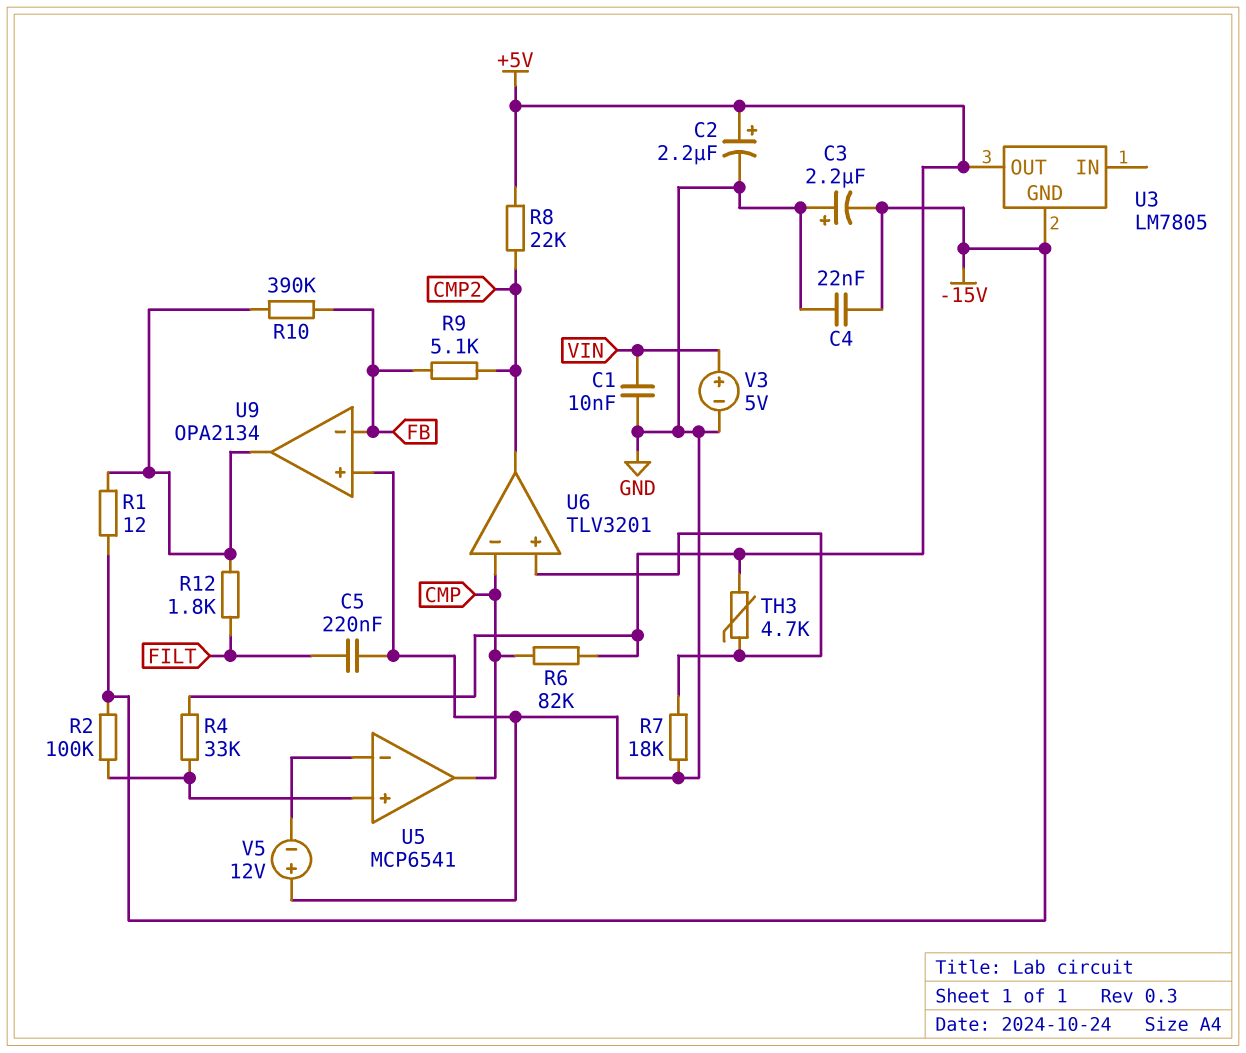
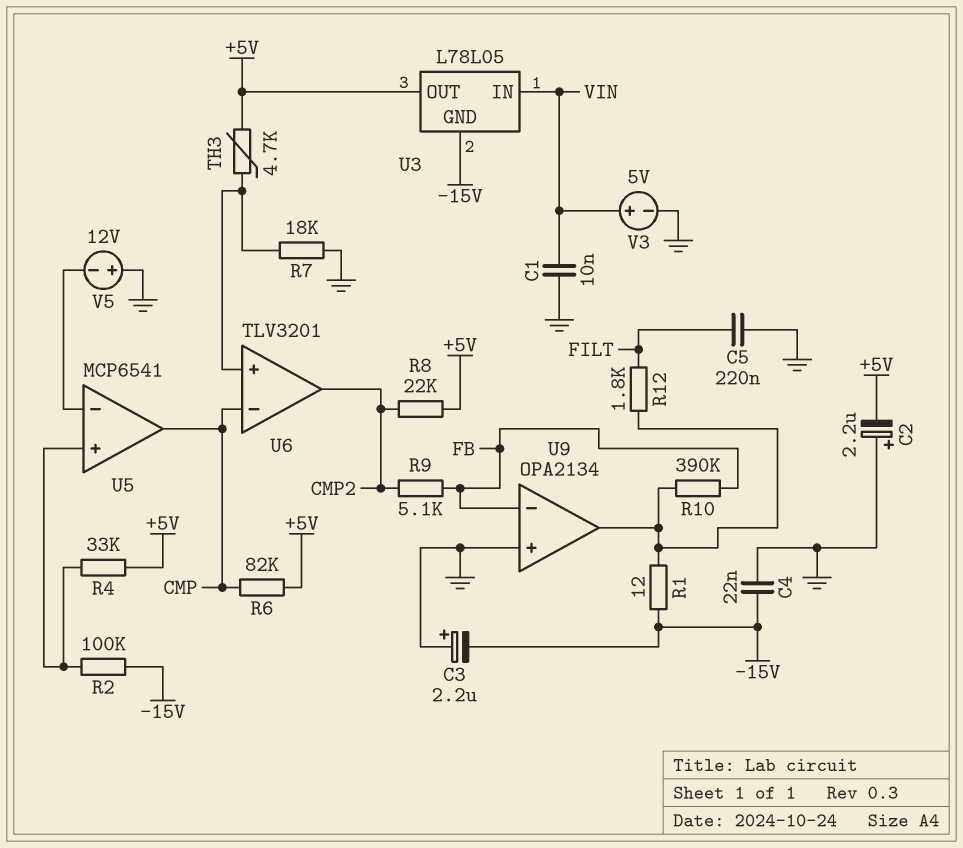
C2: 2.2uF (plus +5V, minus GND) -> 2.2uF (plus GND, minus +5V)
U3: LM7805 -> L78L05
U3 pin IN: none -> VIN

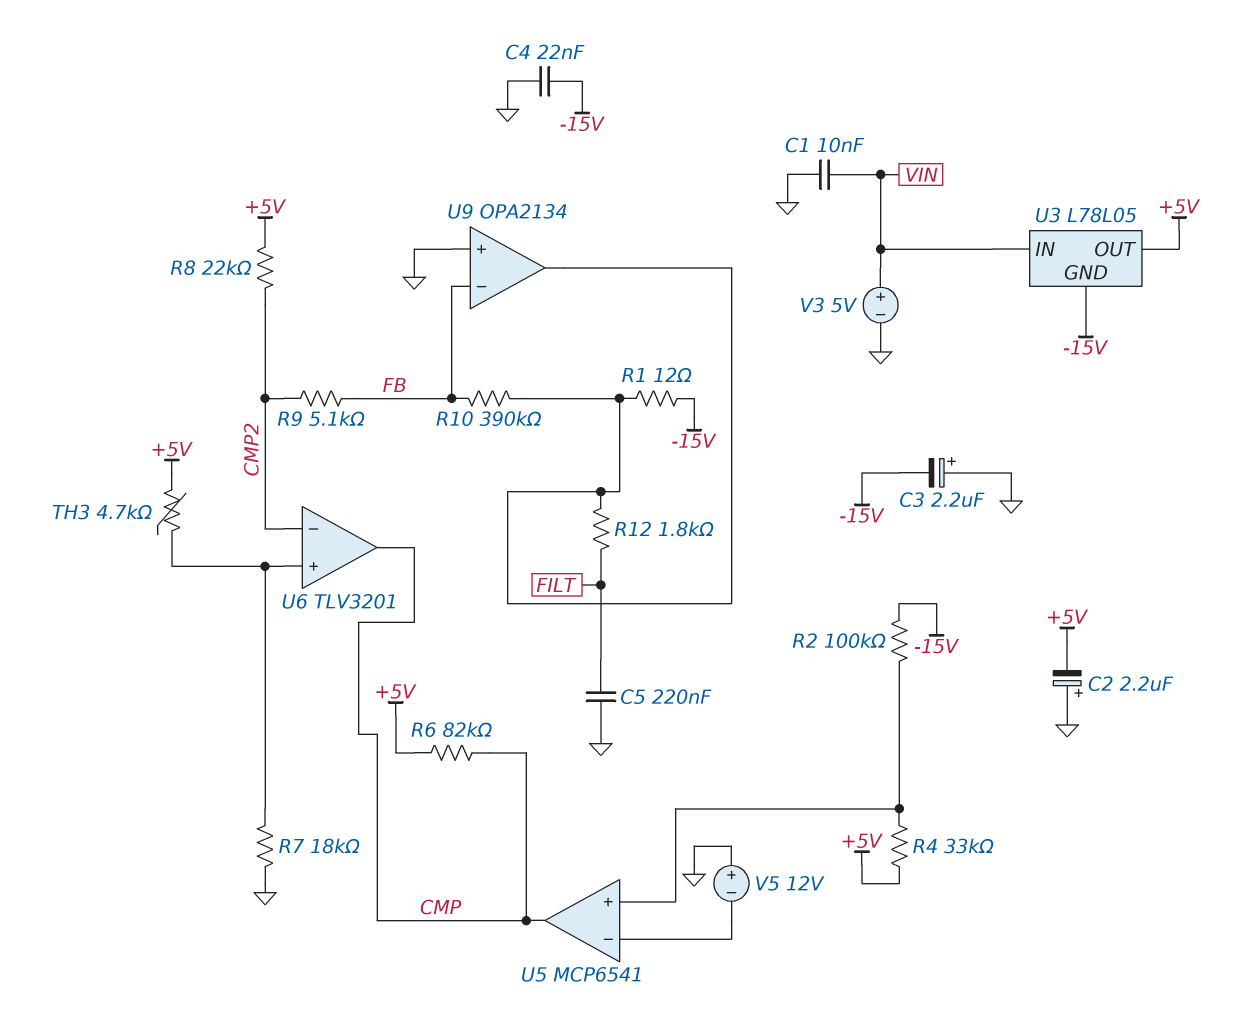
U6 pin in-: CMP -> CMP2
U6 pin out: CMP2 -> CMP

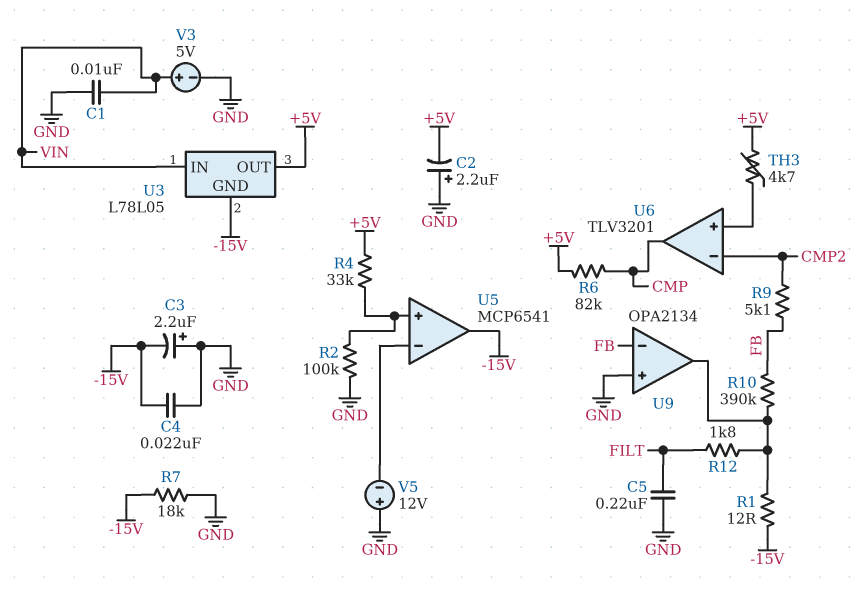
R2: 100k (-15V, U5/in+) -> 100k (GND, U5/in+)
R7: 18k (GND, U6/in+) -> 18k (-15V, GND)
R8: 22k (+5V, CMP2) -> none
U5 pin out: CMP -> -15V

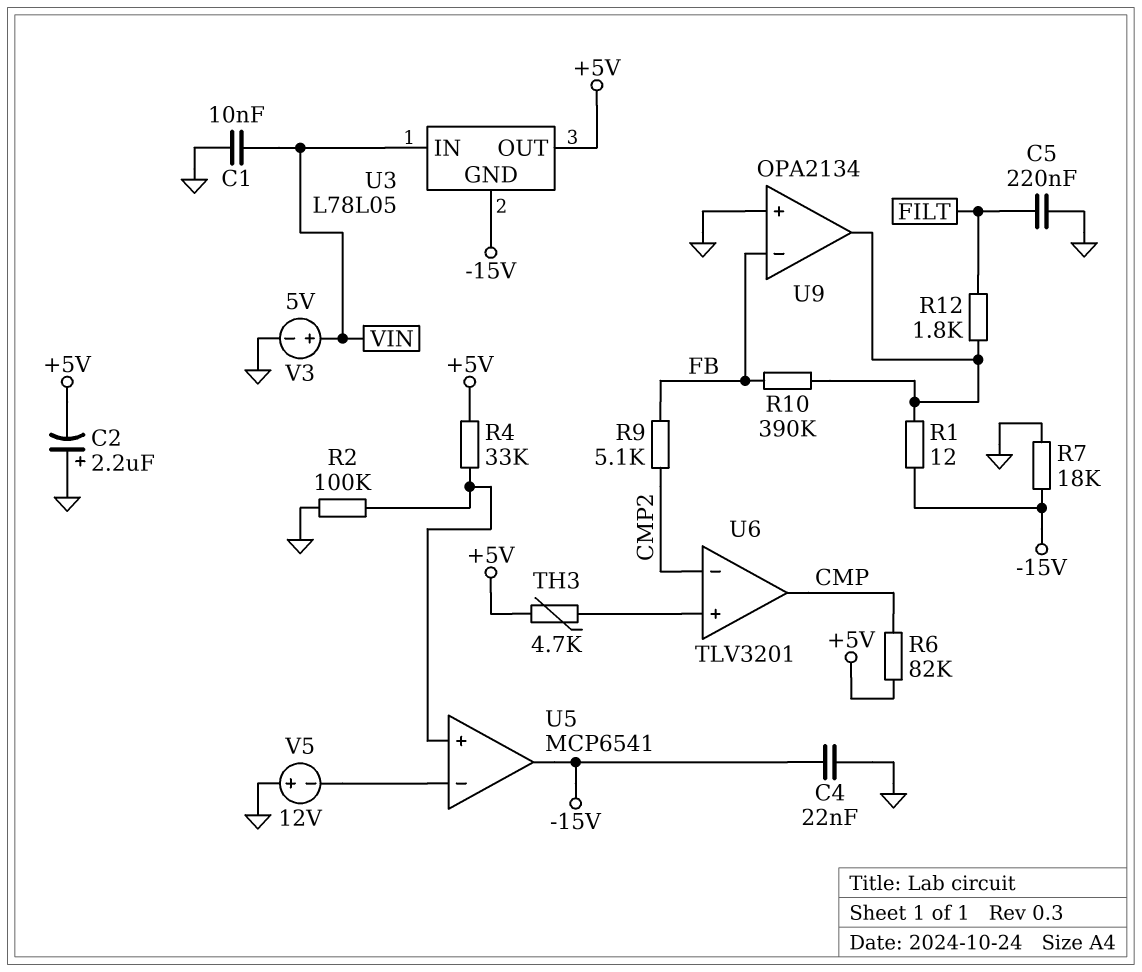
C3: 2.2uF (plus GND, minus -15V) -> none

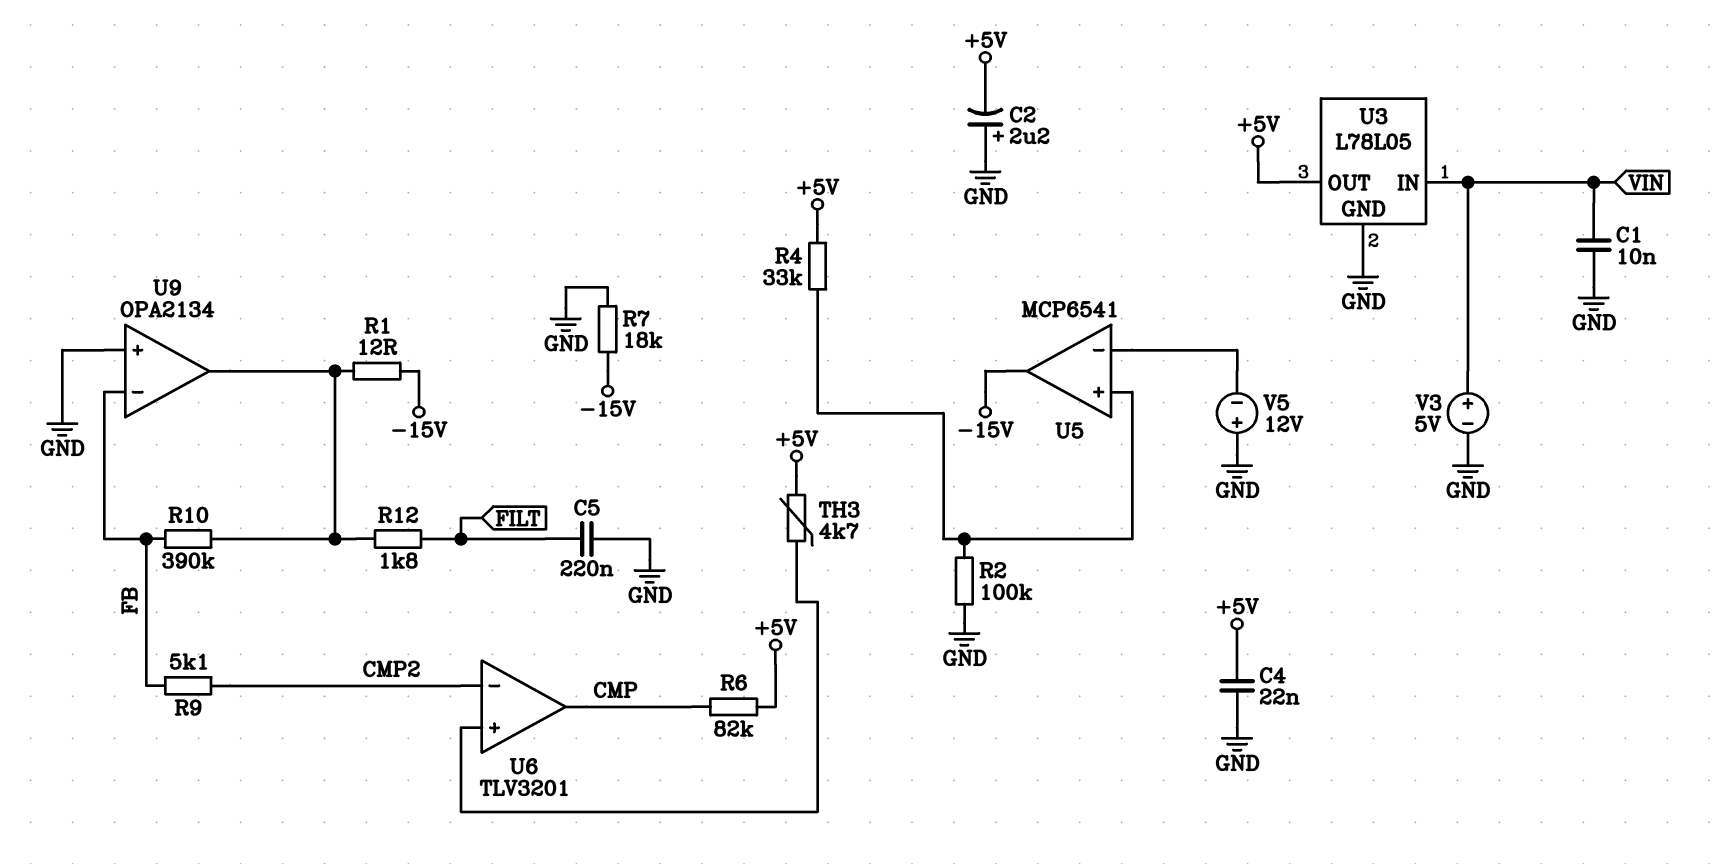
C4: 22nF (-15V, GND) -> 22nF (+5V, GND)
U3 pin GND: -15V -> GND

